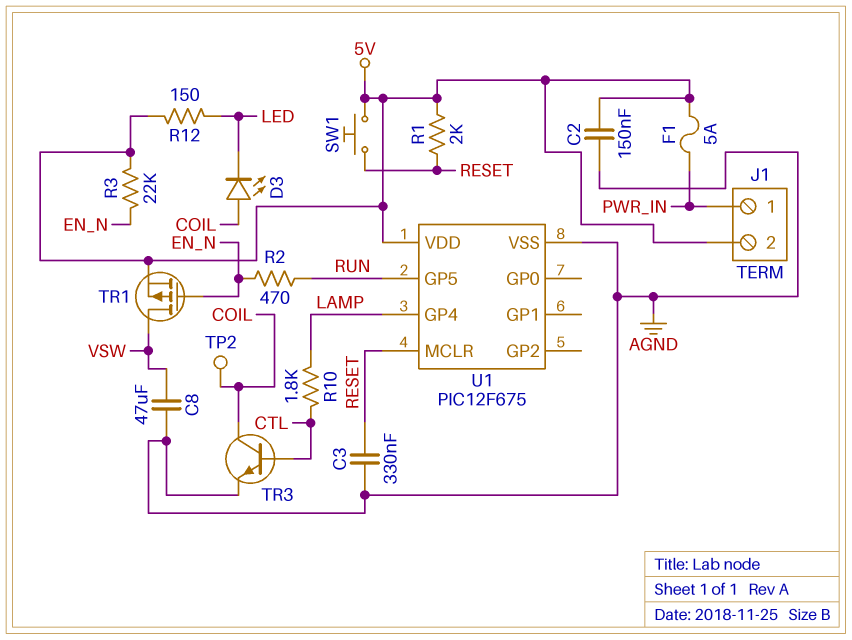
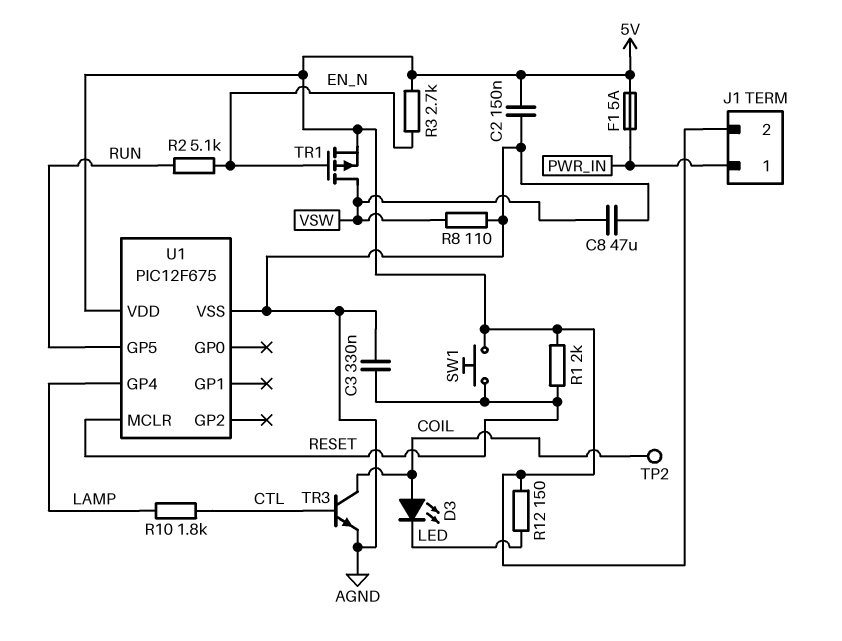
R2: 470 (EN_N, RUN) -> 5.1k (EN_N, RUN)
R3: 22k (5V, EN_N) -> 2.7k (5V, EN_N)
R8: none -> 110 (AGND, VSW)

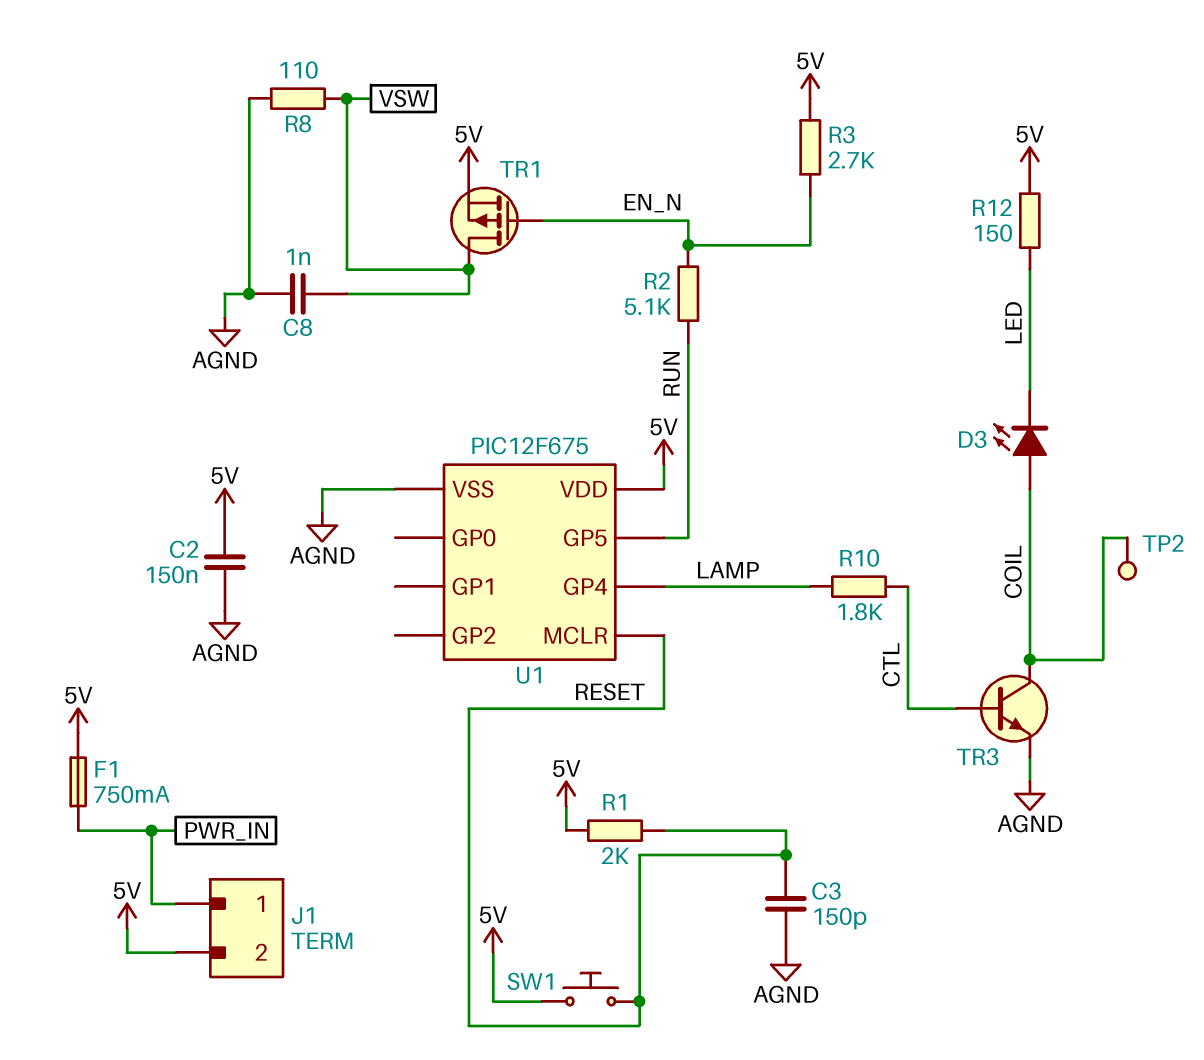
C3: 330nF (AGND, RESET) -> 150pF (AGND, RESET)
C8: 47uF (AGND, VSW) -> 1nF (AGND, VSW)
F1: 5A (5V, PWR_IN) -> 750mA (5V, PWR_IN)

